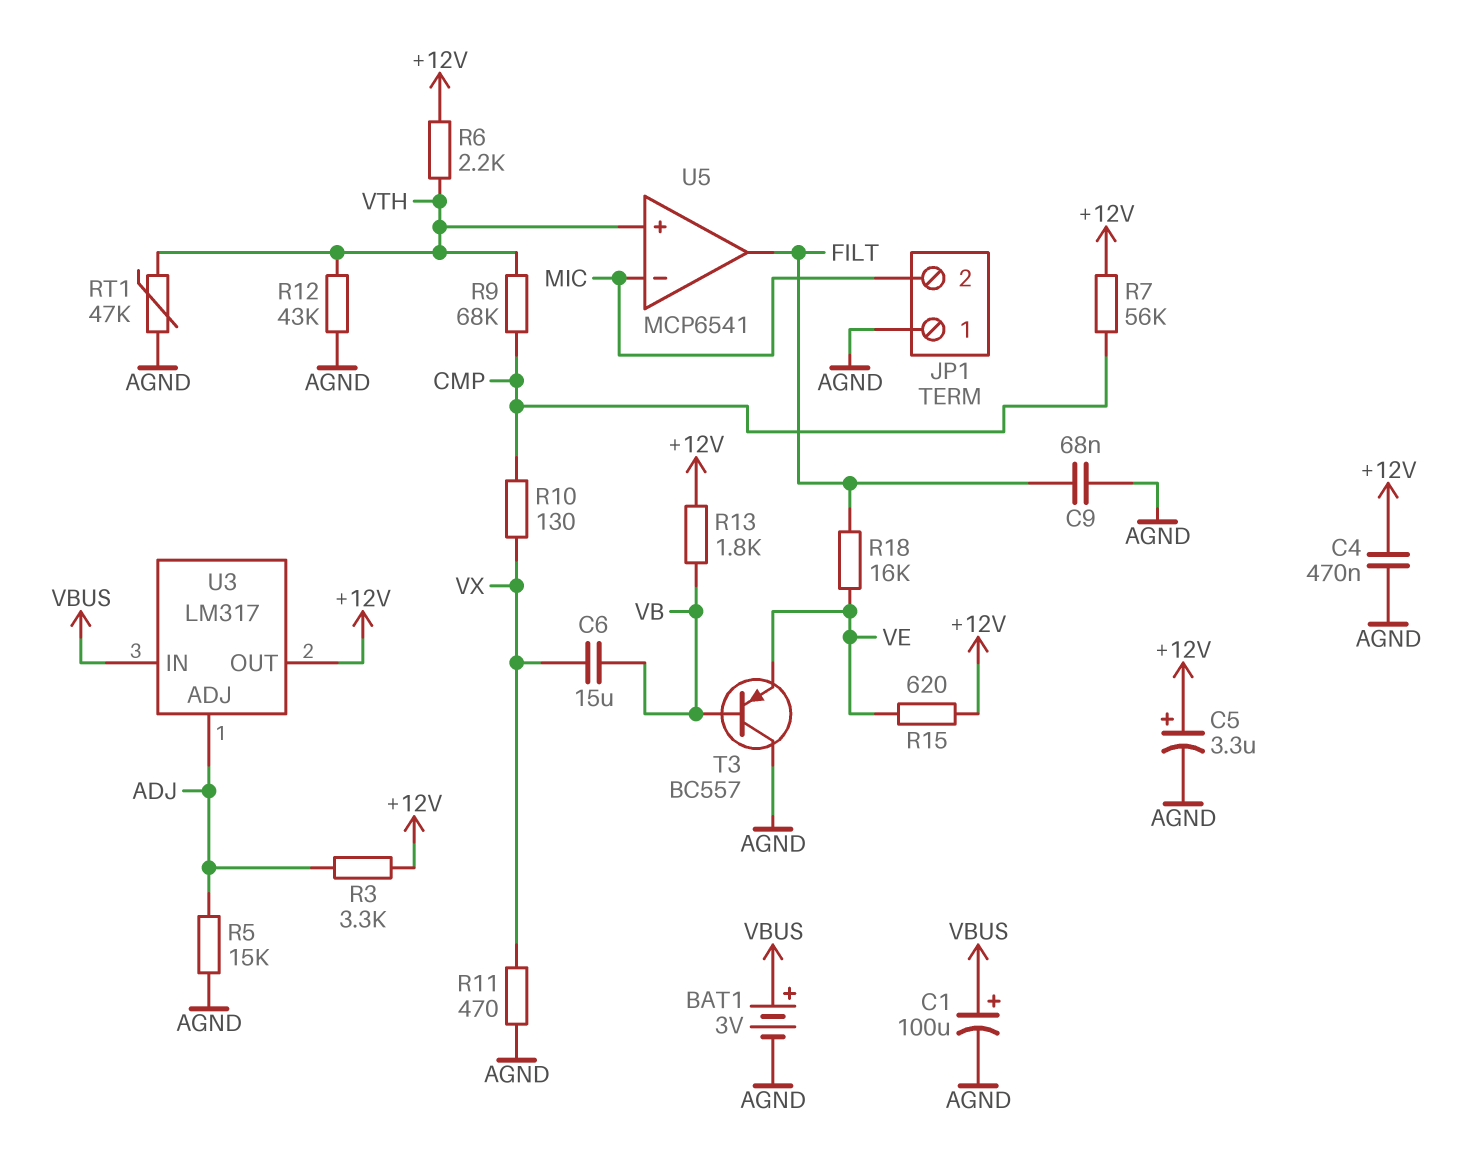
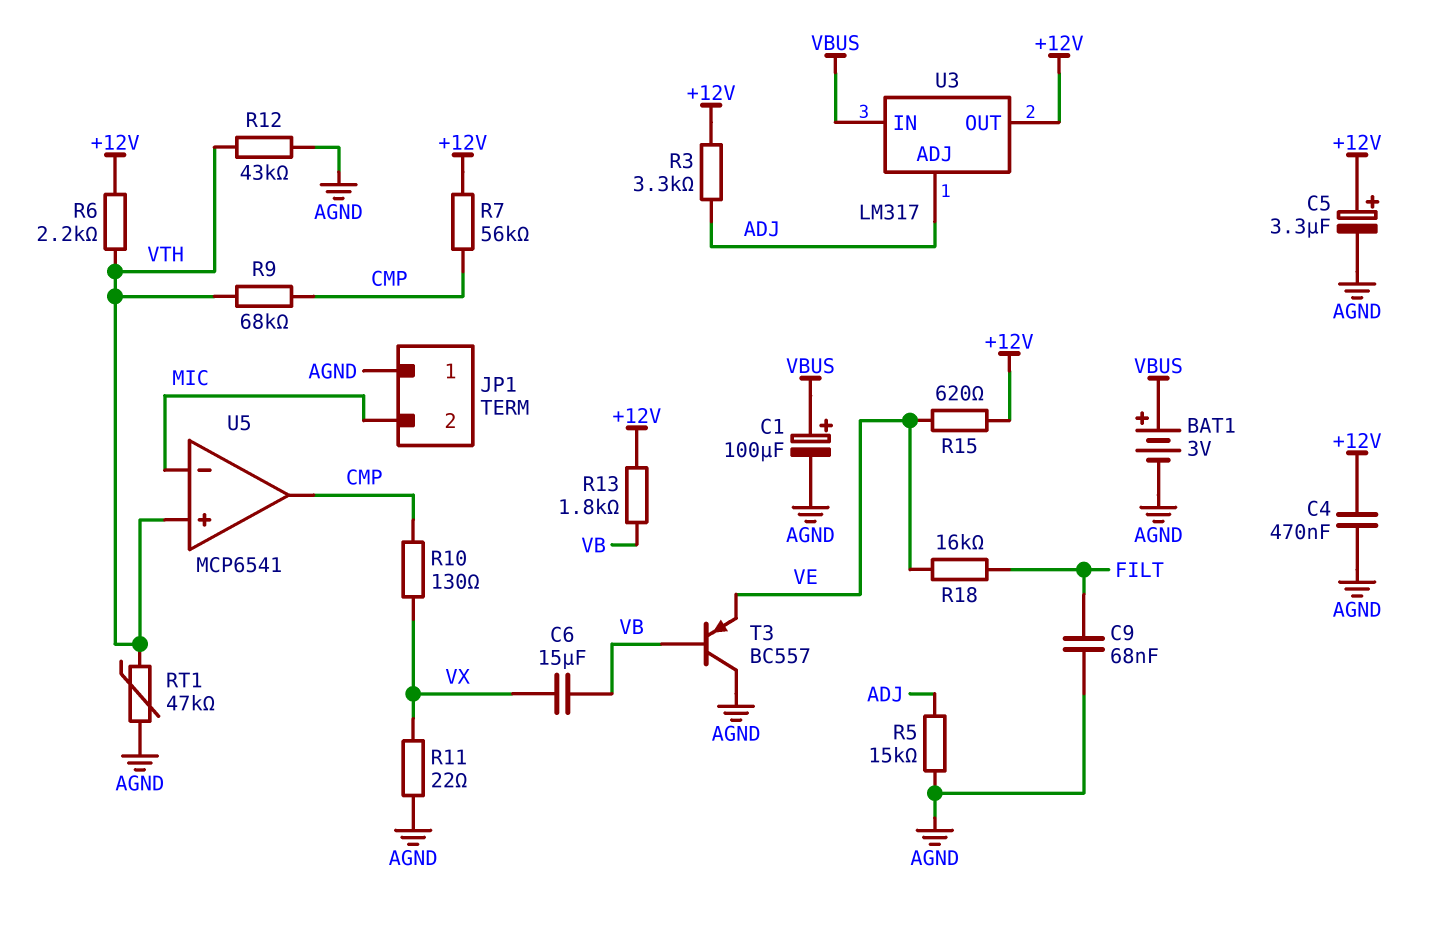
R11: 470 (AGND, VX) -> 22 (AGND, VX)
U5 pin out: FILT -> CMP

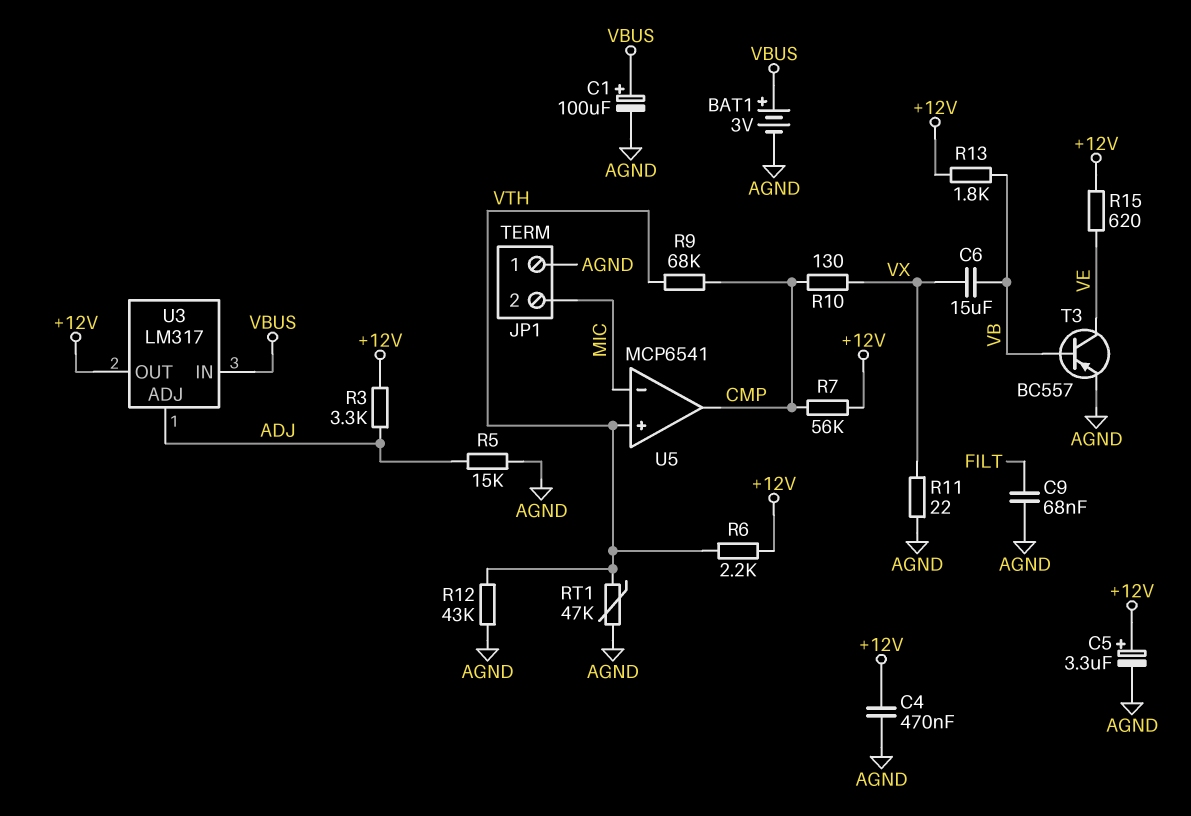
R18: 16k (FILT, VE) -> none
T3: PNP BC557 (B VB, C AGND, E VE) -> PNP BC557 (B VB, C VE, E AGND)

